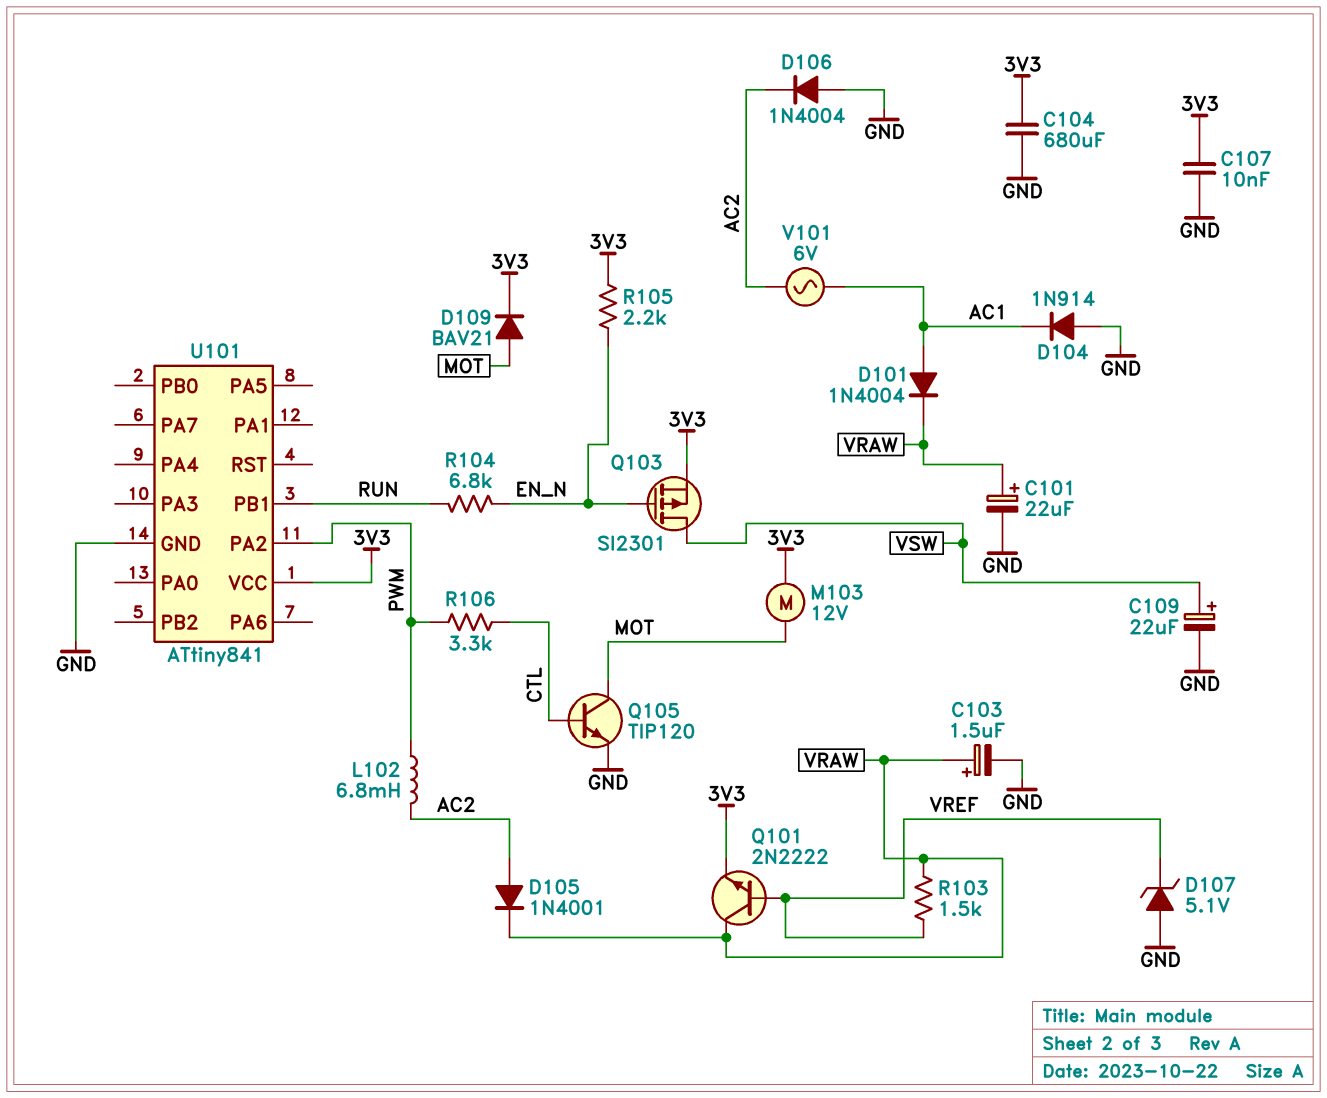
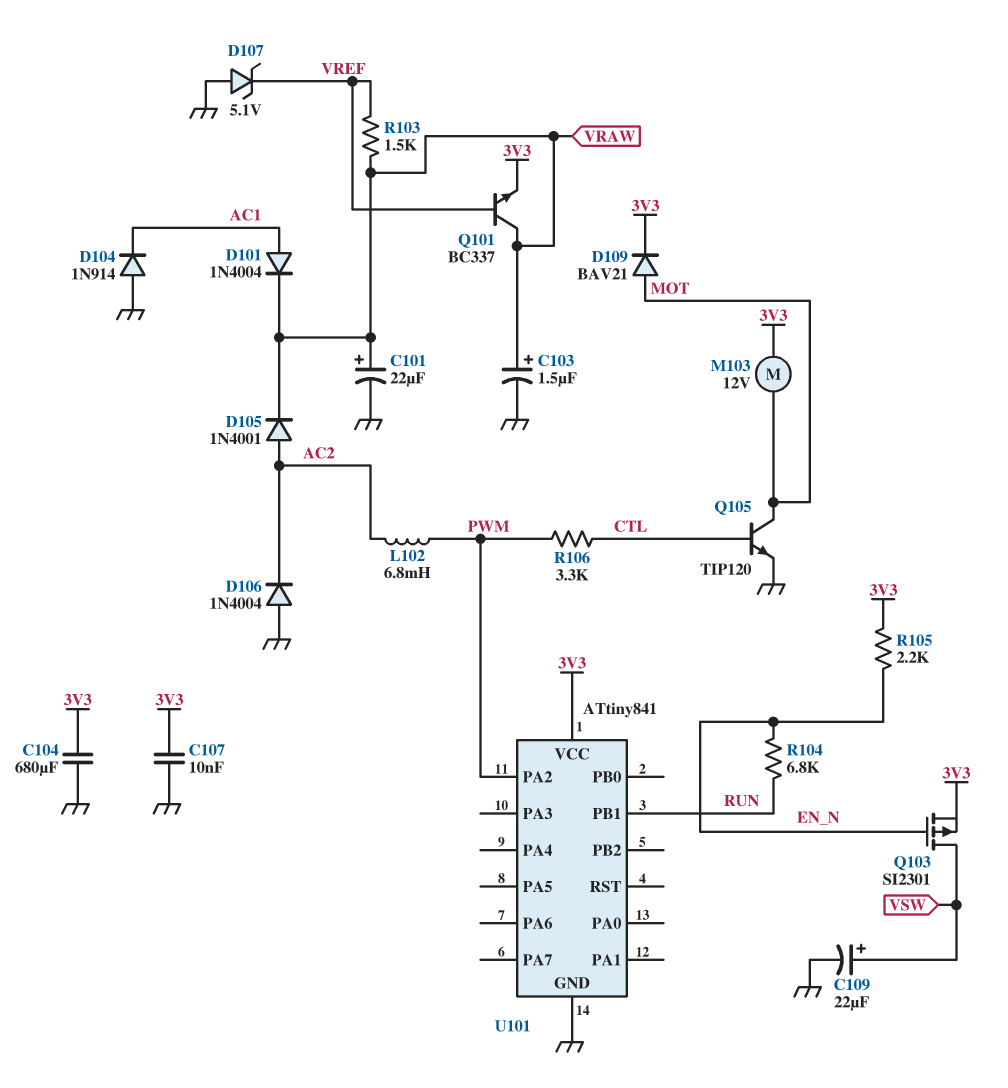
Q101: NPN 2N2222 (B VREF, C VRAW, E 3V3) -> NPN BC337 (B VREF, C VRAW, E 3V3)
V101: AC 6V (AC1, AC2) -> none

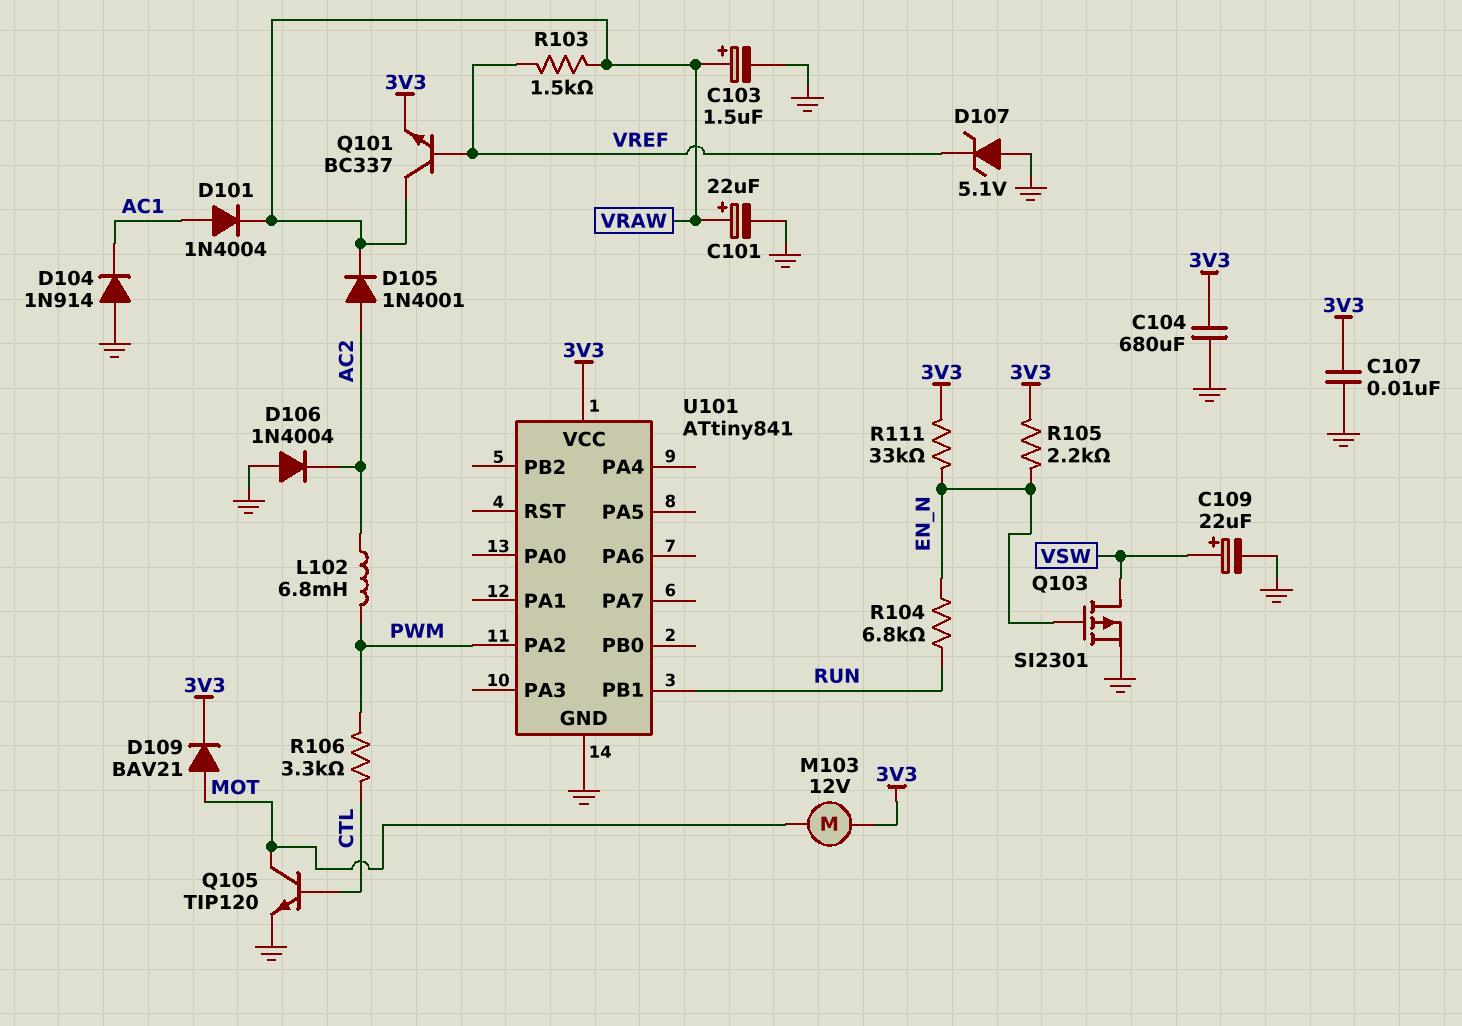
Q103: PMOS SI2301 (G EN_N, D VSW, S 3V3) -> PMOS SI2301 (G EN_N, D VSW, S GND)
R111: none -> 33k (3V3, EN_N)

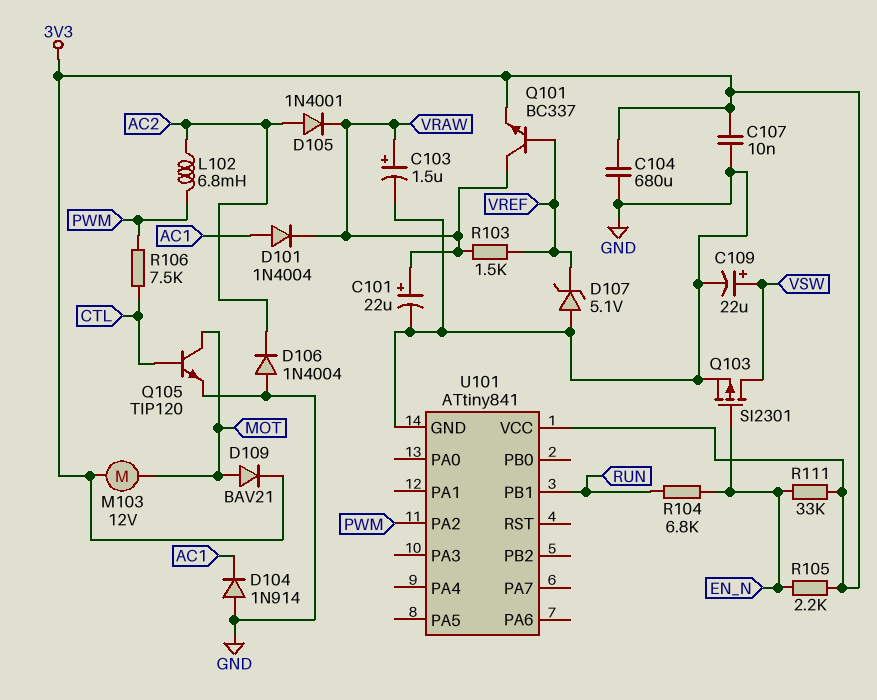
R106: 3.3k (CTL, PWM) -> 7.5k (CTL, PWM)

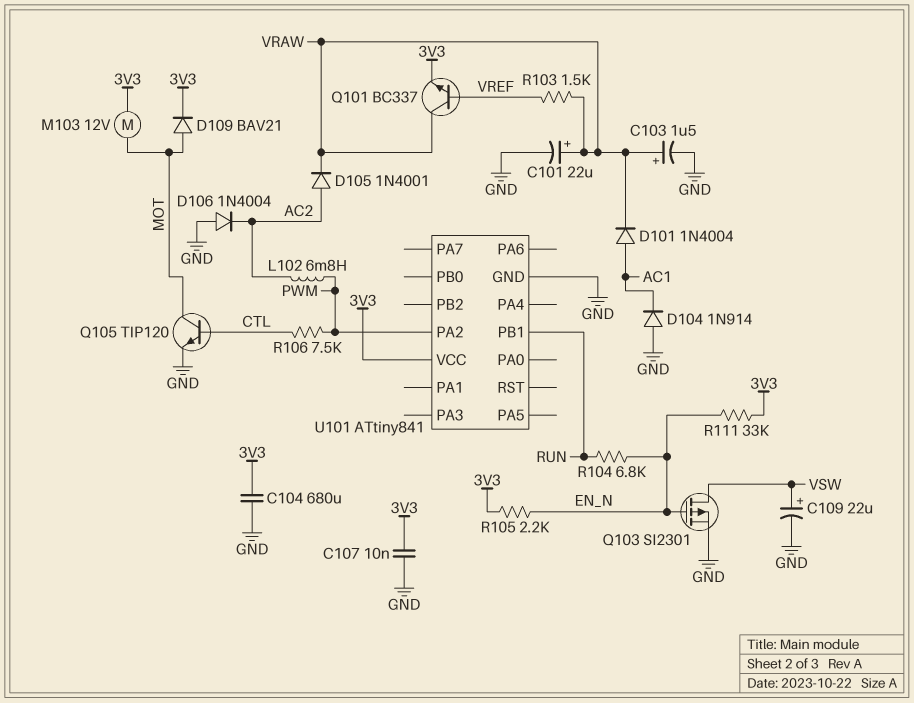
D107: zener 5.1V (A GND, K VREF) -> none

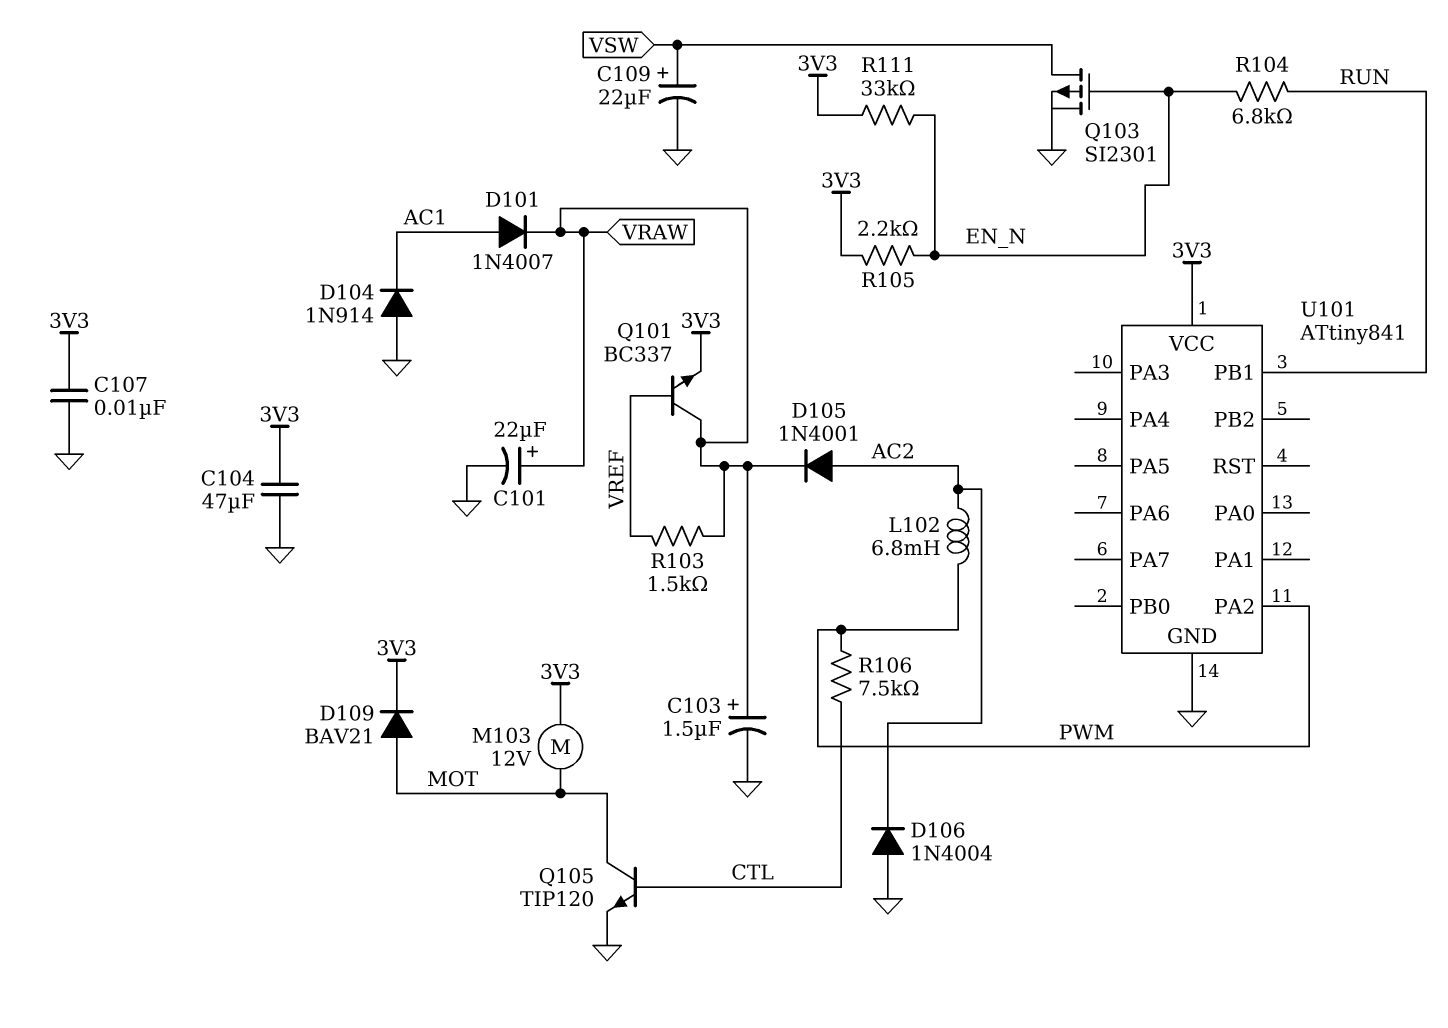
C104: 680uF (3V3, GND) -> 47uF (3V3, GND)
D101: diode 1N4004 (A AC1, K VRAW) -> diode 1N4007 (A AC1, K VRAW)

